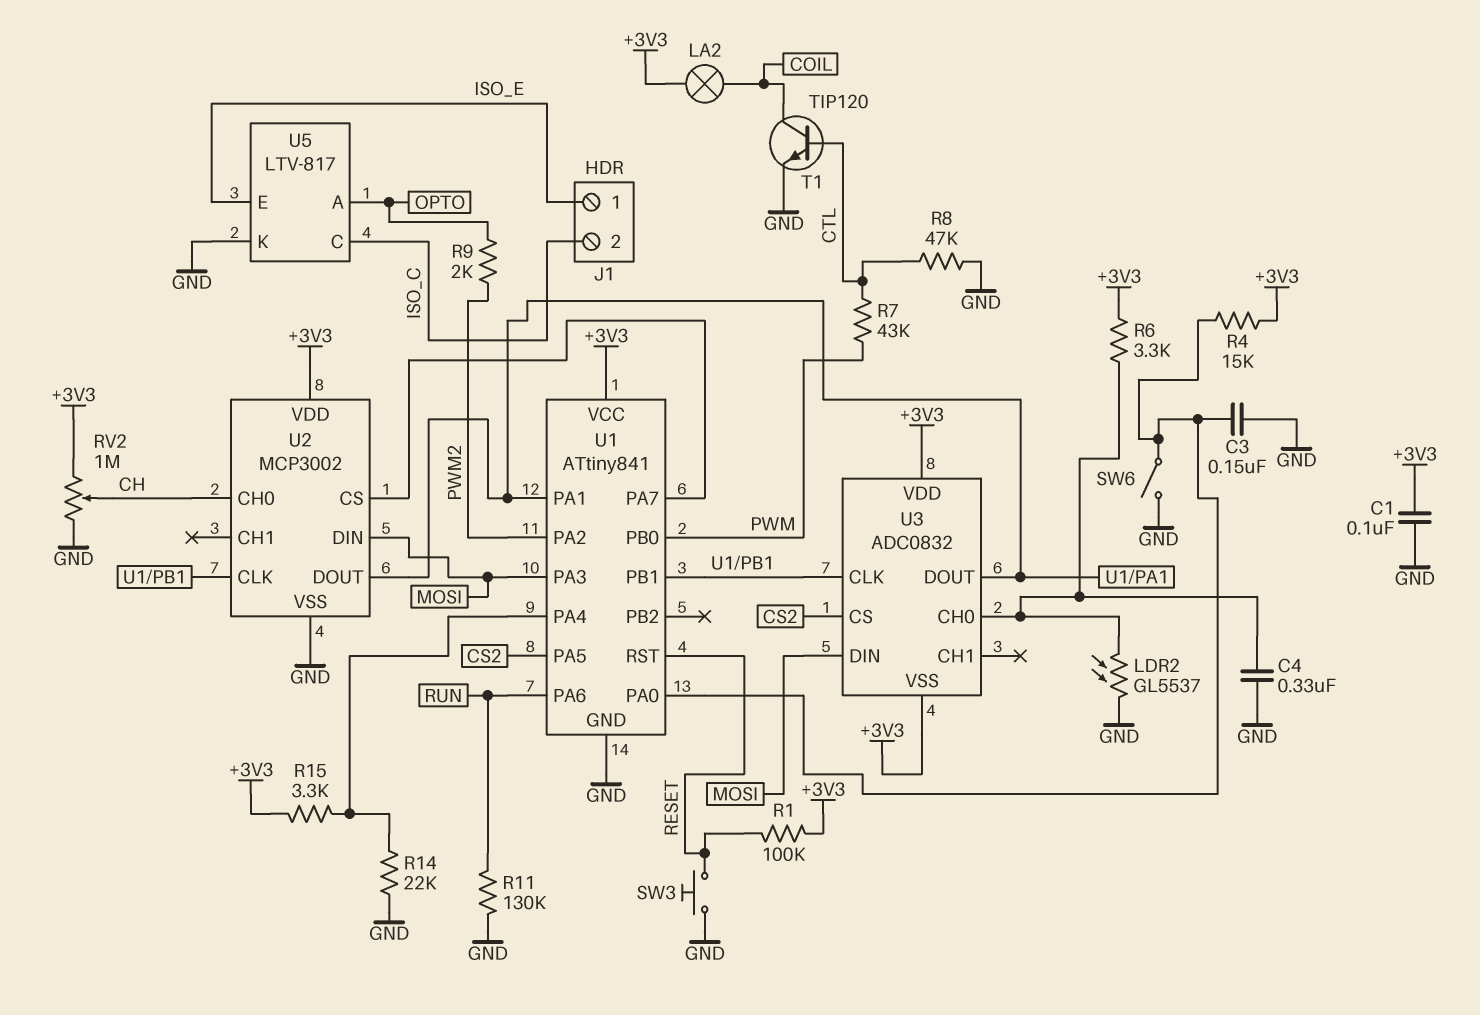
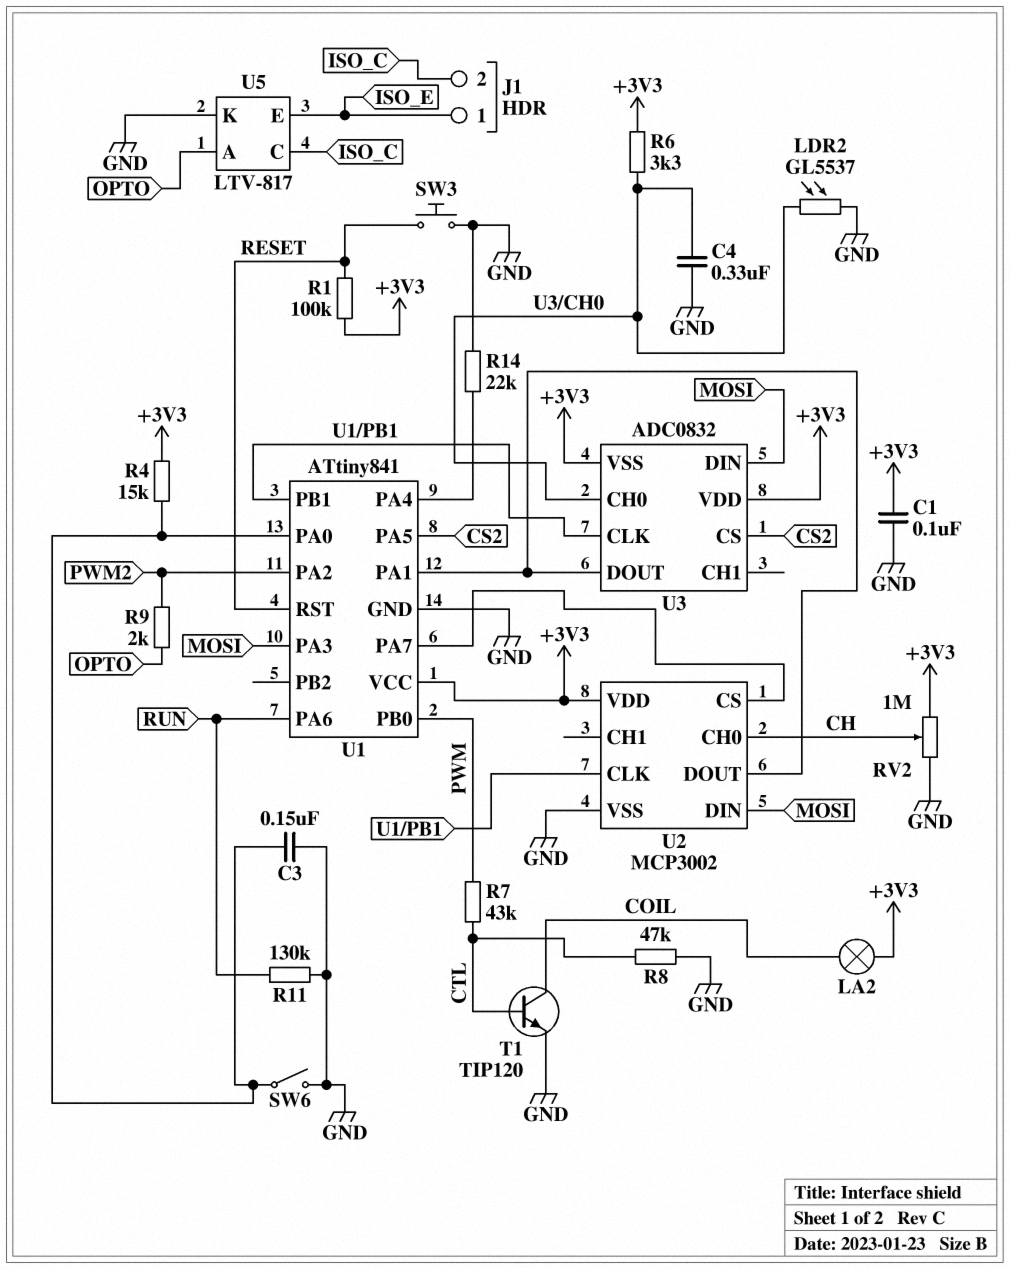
R15: 3.3k (+3V3, U1/PA4) -> none

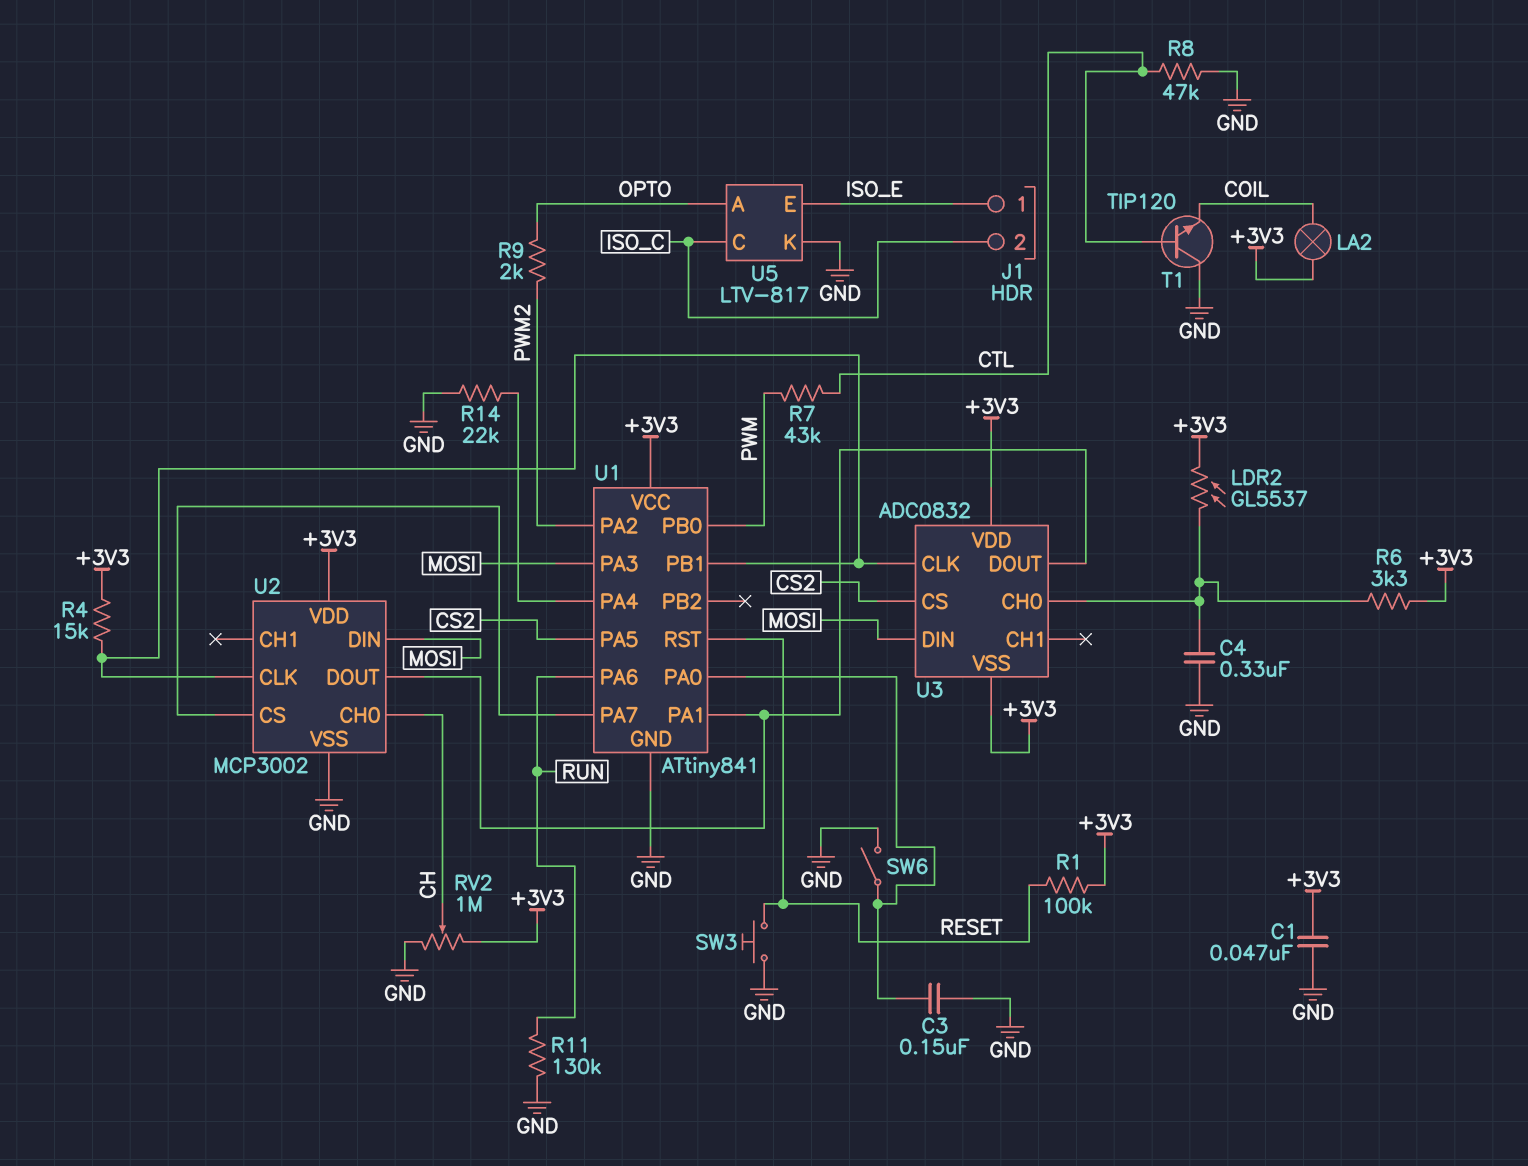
C1: 100nF (+3V3, GND) -> 47nF (+3V3, GND)
LDR2: GL5537 (GND, U3/CH0) -> GL5537 (+3V3, U3/CH0)
R4: 15k (+3V3, U1/PA0) -> 15k (+3V3, U1/PB1)
T1: NPN TIP120 (B CTL, C COIL, E GND) -> NPN TIP120 (B CTL, C GND, E COIL)

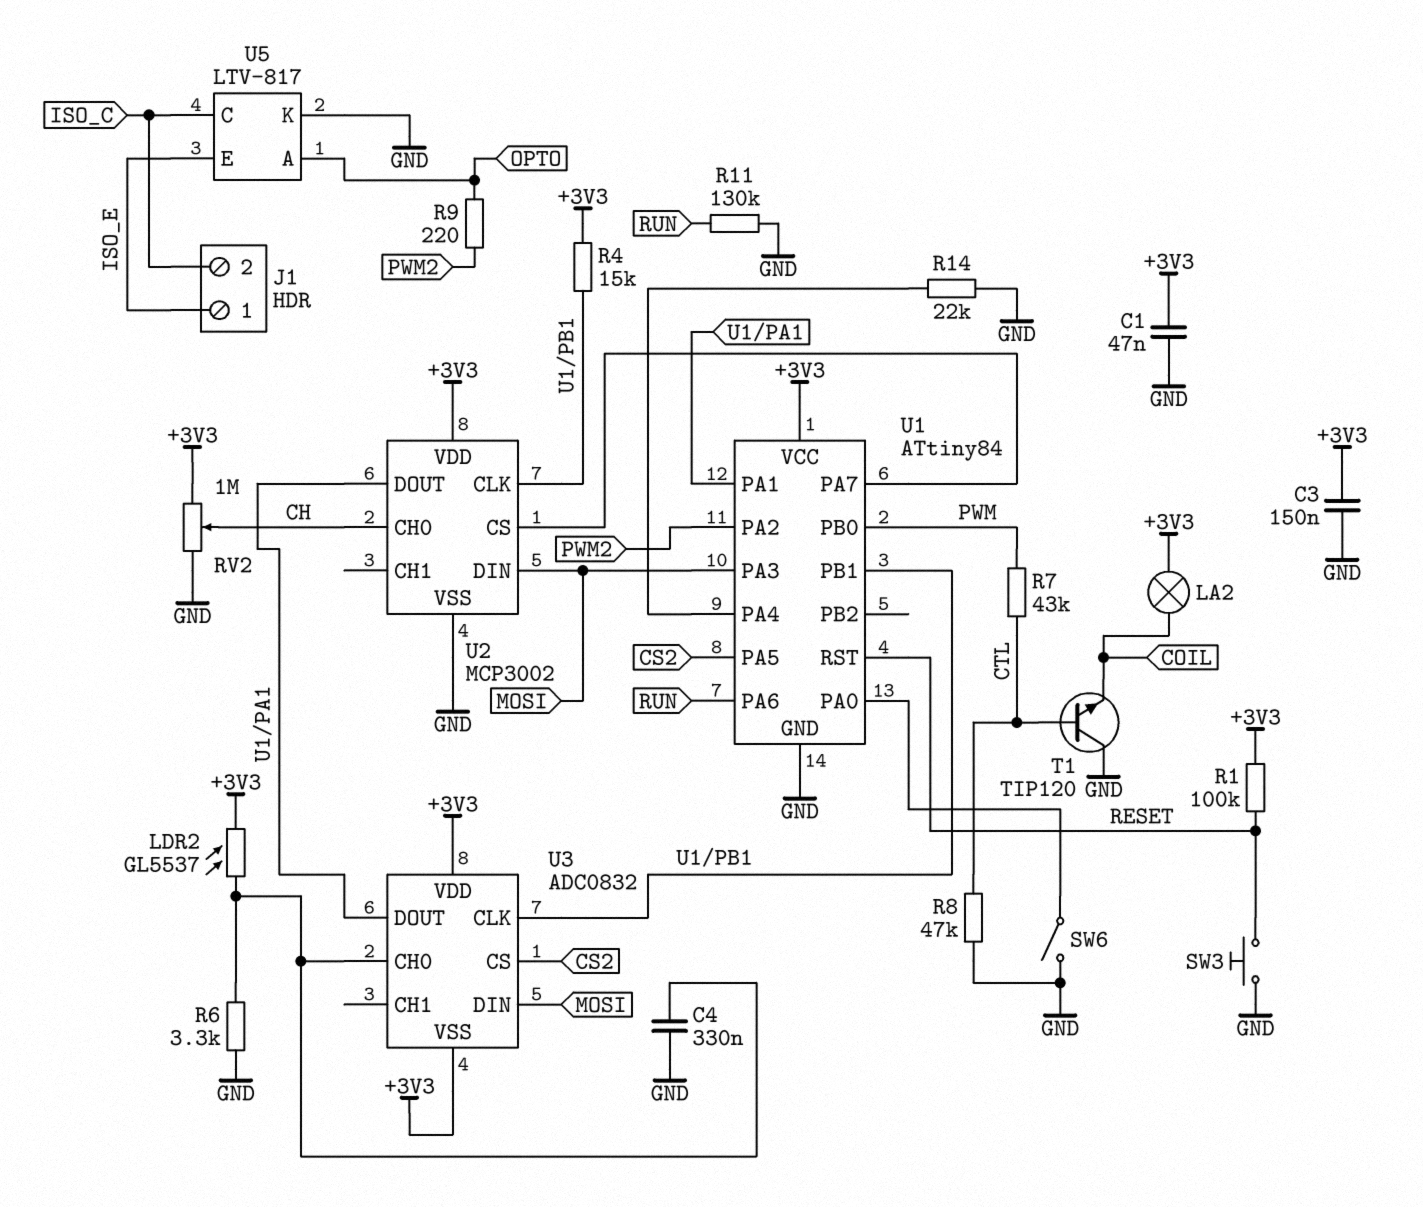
C3: 150nF (GND, U1/PA0) -> 150nF (+3V3, GND)
R6: 3.3k (+3V3, U3/CH0) -> 3.3k (GND, U3/CH0)
R9: 2k (OPTO, PWM2) -> 220 (OPTO, PWM2)
U1: ATtiny841 -> ATtiny84

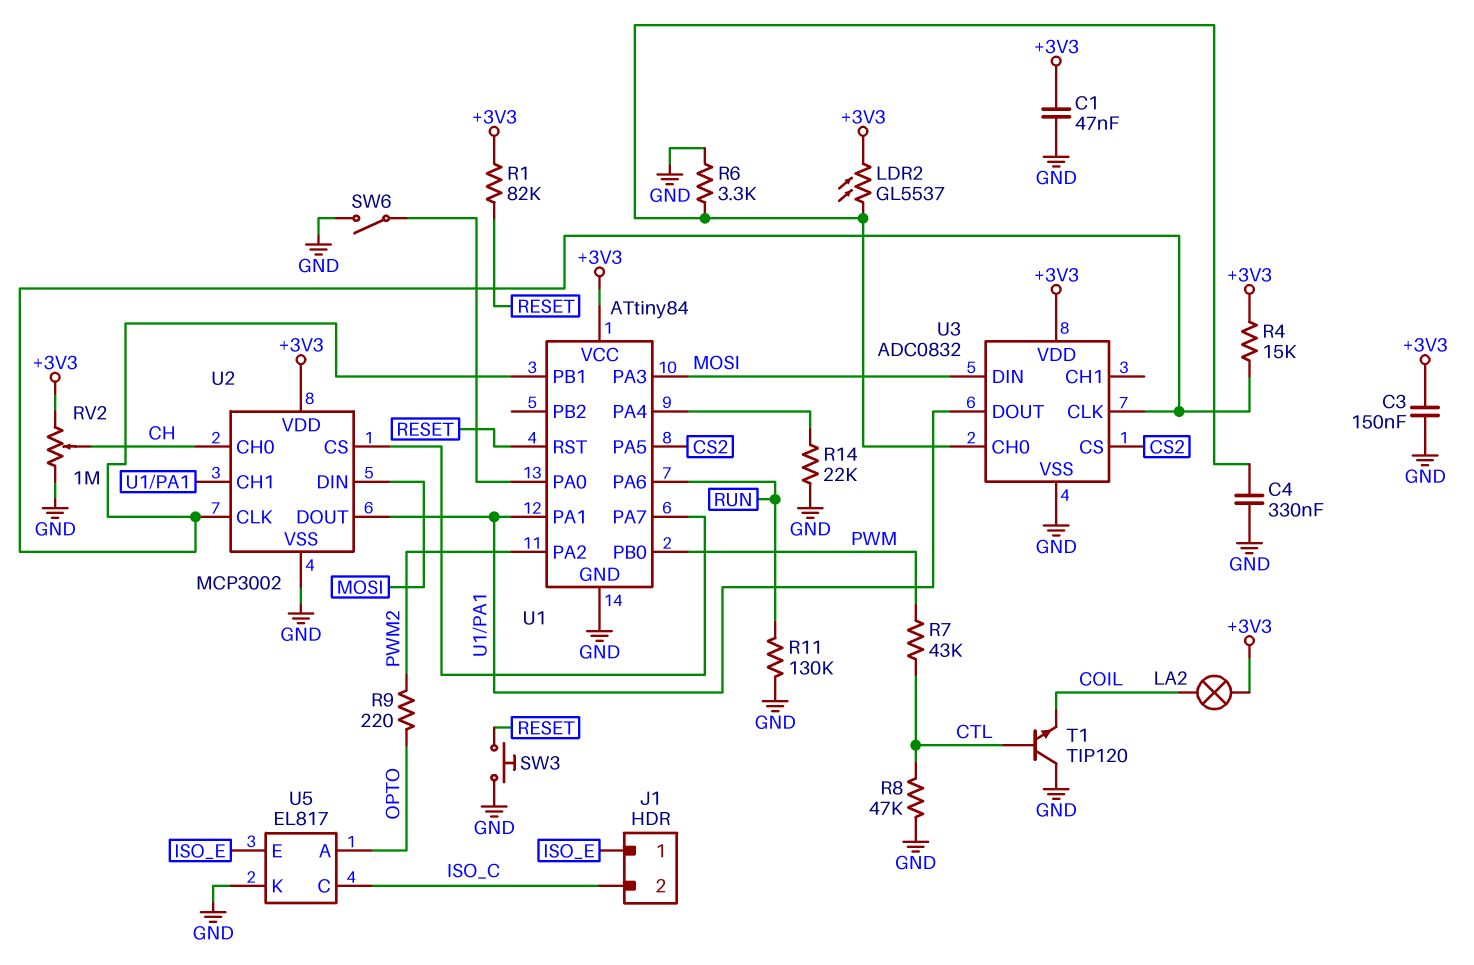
R1: 100k (+3V3, RESET) -> 82k (+3V3, RESET)
U2 pin CH1: none -> U1/PA1
U3 pin VSS: +3V3 -> GND
U5: LTV-817 -> EL817

